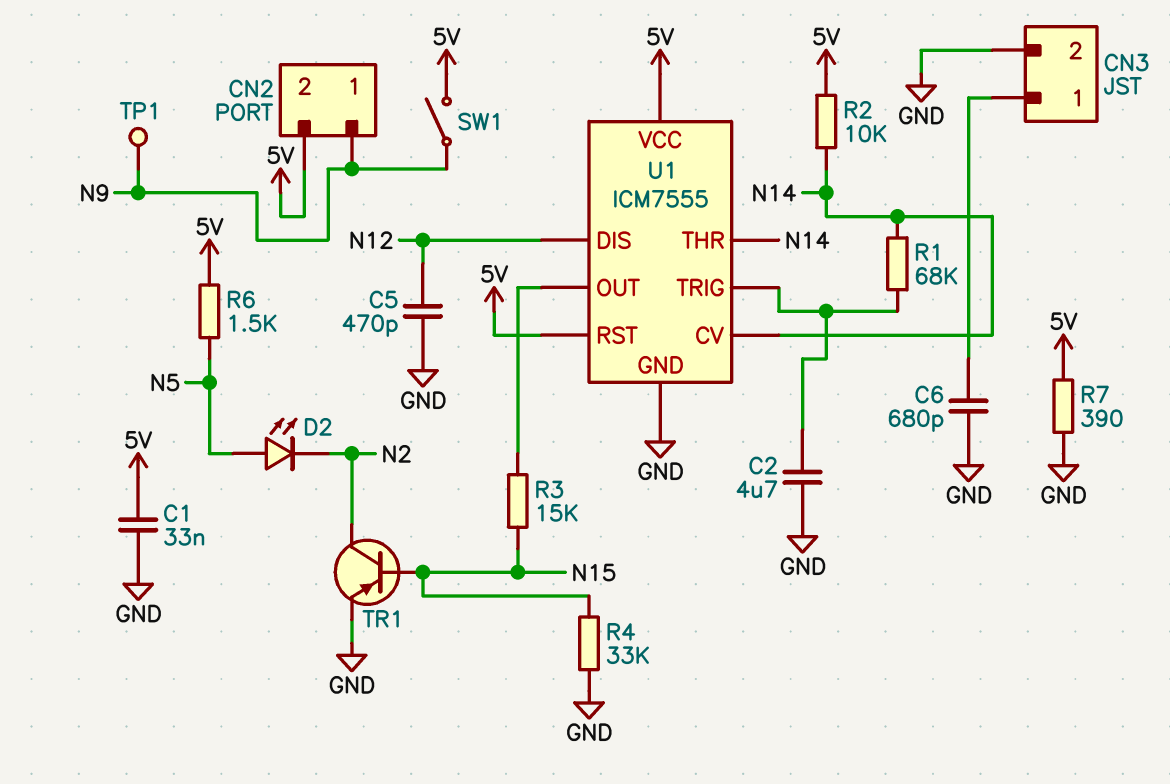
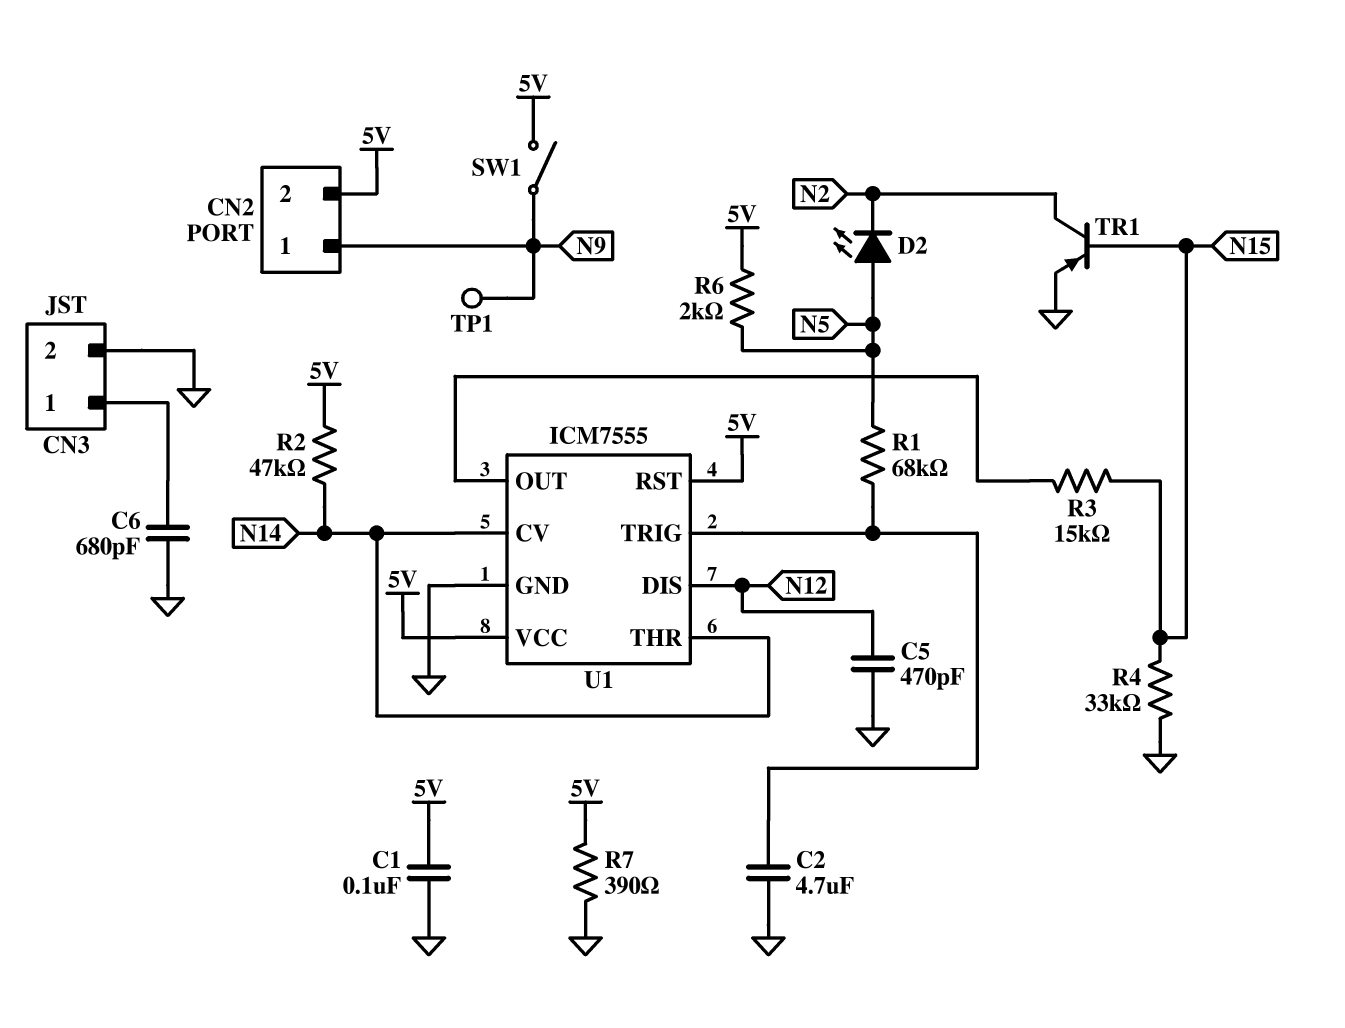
C1: 33nF (5V, GND) -> 100nF (5V, GND)
R1: 68k (N14, U1/TRIG) -> 68k (N5, U1/TRIG)
R2: 10k (5V, N14) -> 47k (5V, N14)
R6: 1.5k (5V, N5) -> 2k (5V, N5)

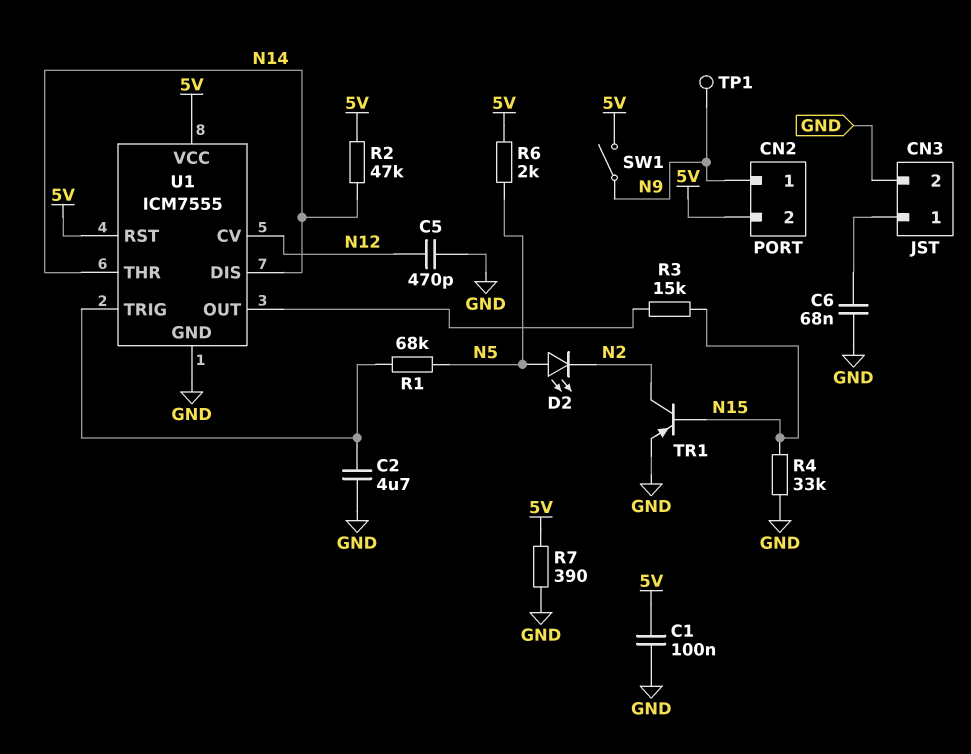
C6: 680pF (CN3/1, GND) -> 68nF (CN3/1, GND)
U1 pin CV: N14 -> N12
U1 pin DIS: N12 -> N14

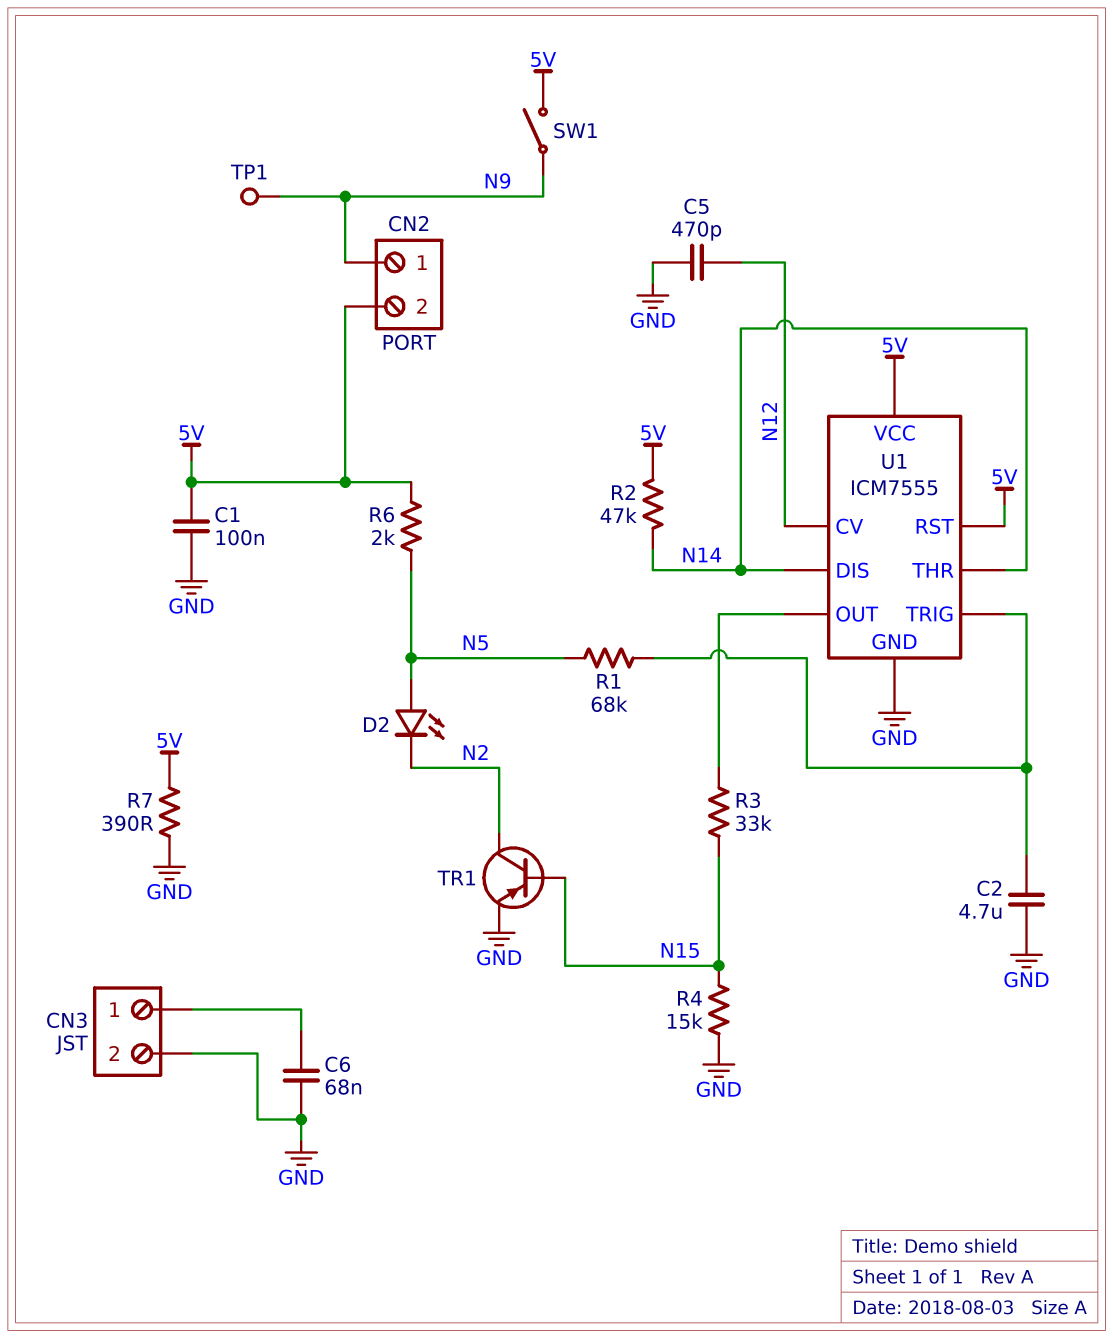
R3: 15k (N15, U1/OUT) -> 33k (N15, U1/OUT)
R4: 33k (GND, N15) -> 15k (GND, N15)

